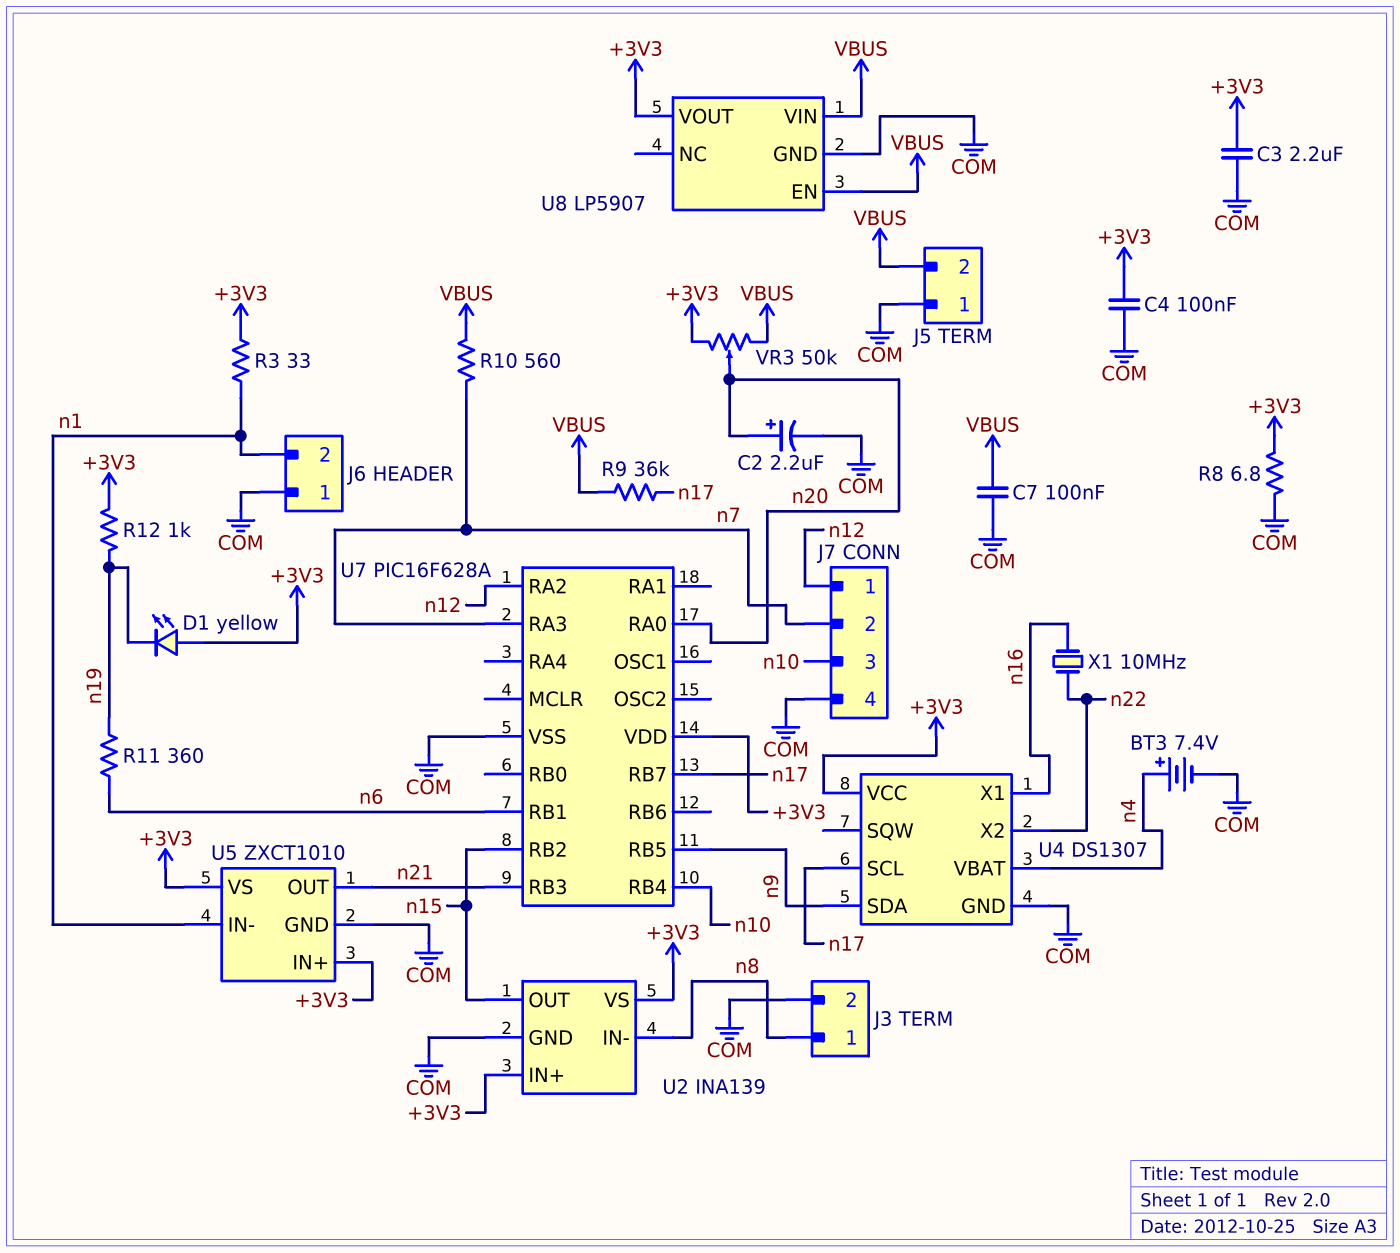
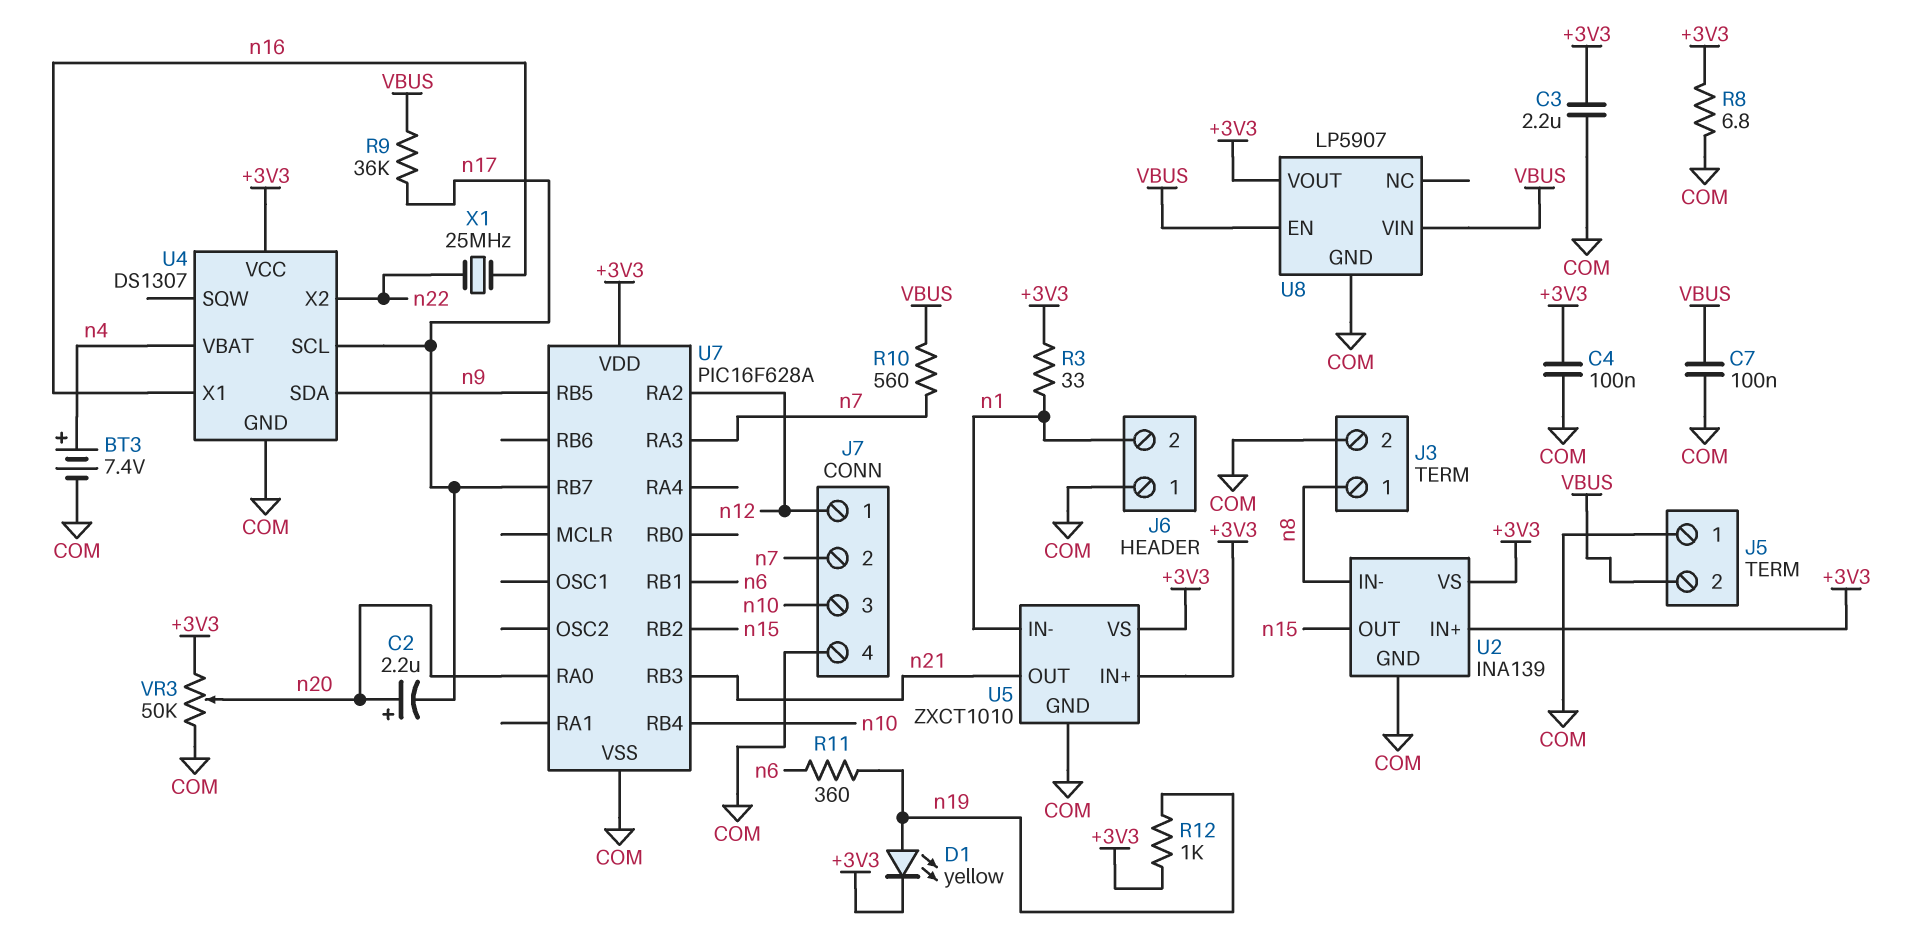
C2: 2.2uF (plus n20, minus COM) -> 2.2uF (plus n20, minus n17)
D1: LED yellow (A +3V3, K n19) -> LED yellow (A n19, K +3V3)
VR3: 50k (+3V3, VBUS, wiper n20) -> 50k (+3V3, COM, wiper n20)
X1: 10MHz (n16, n22) -> 25MHz (n16, n22)

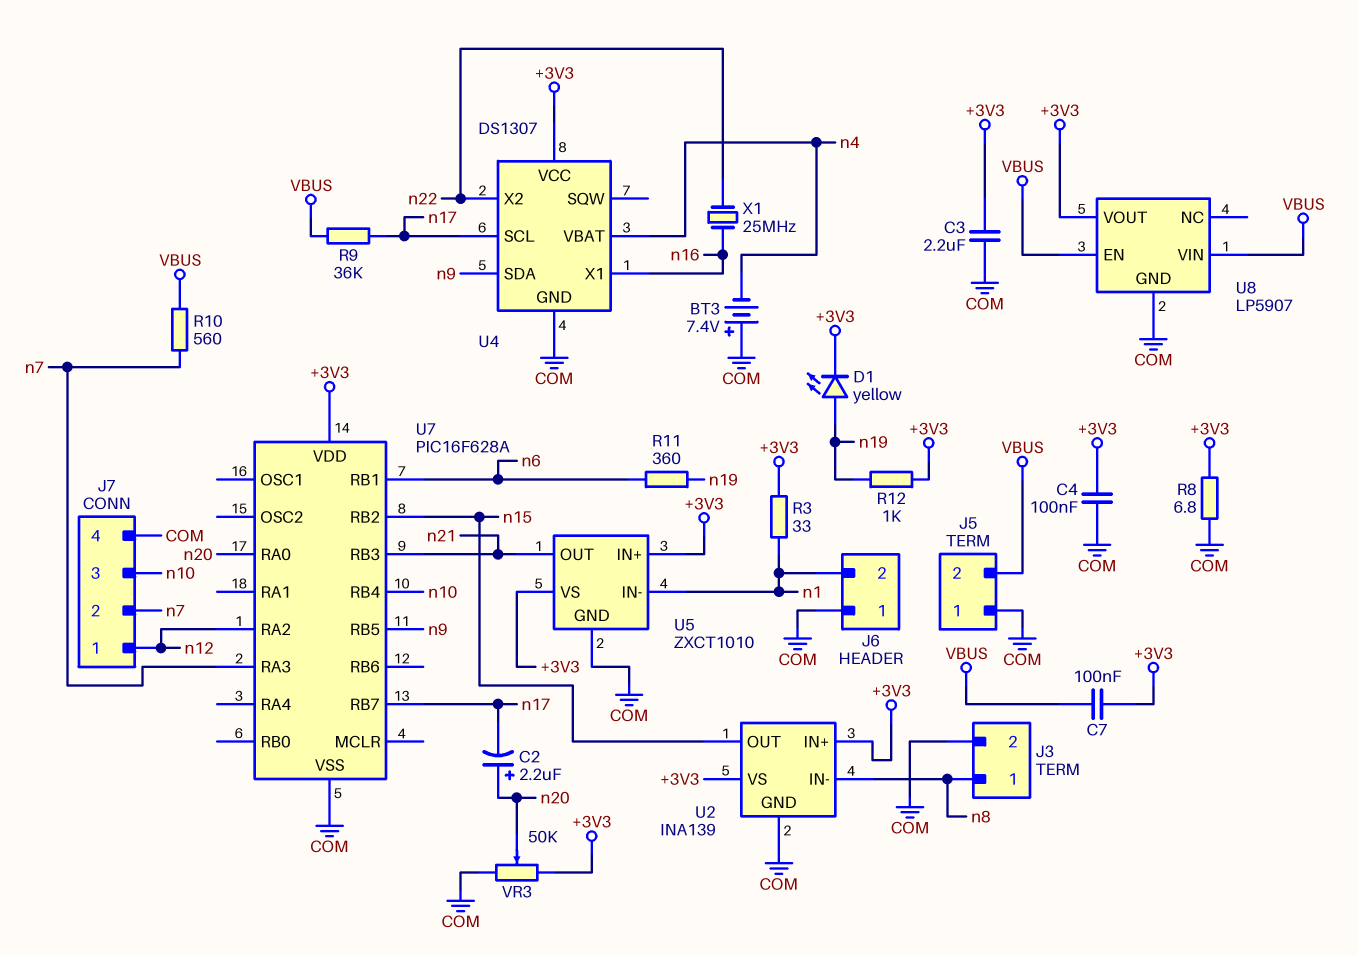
BT3: 7.4V (plus n4, minus COM) -> 7.4V (plus COM, minus n4)
C7: 100nF (COM, VBUS) -> 100nF (+3V3, VBUS)

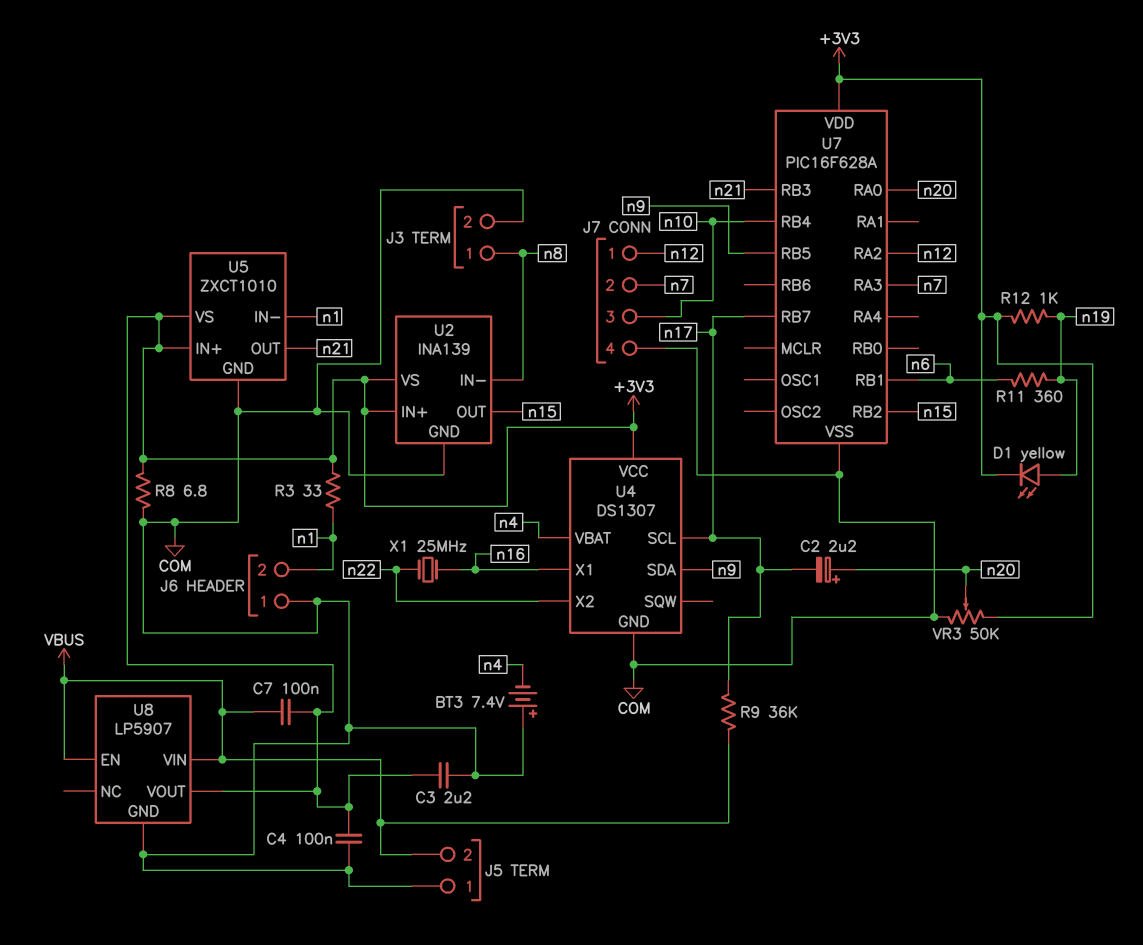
R10: 560 (VBUS, n7) -> none

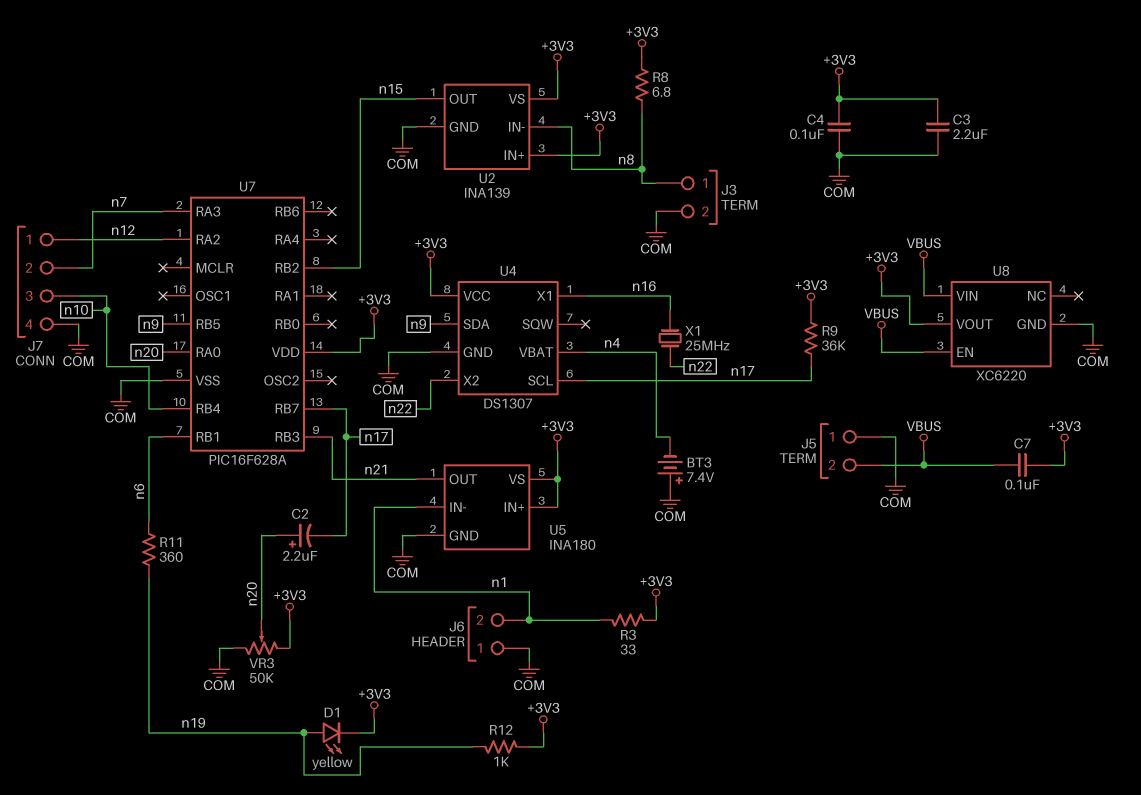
R8: 6.8 (+3V3, COM) -> 6.8 (+3V3, n8)
R9: 36k (VBUS, n17) -> 36k (+3V3, n17)
U5: ZXCT1010 -> INA180
U8: LP5907 -> XC6220

